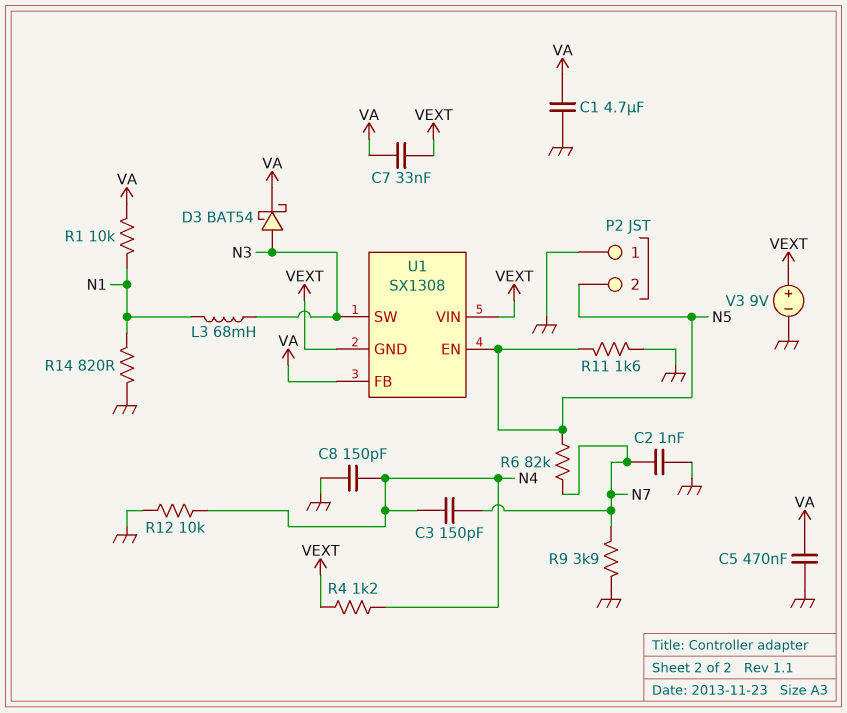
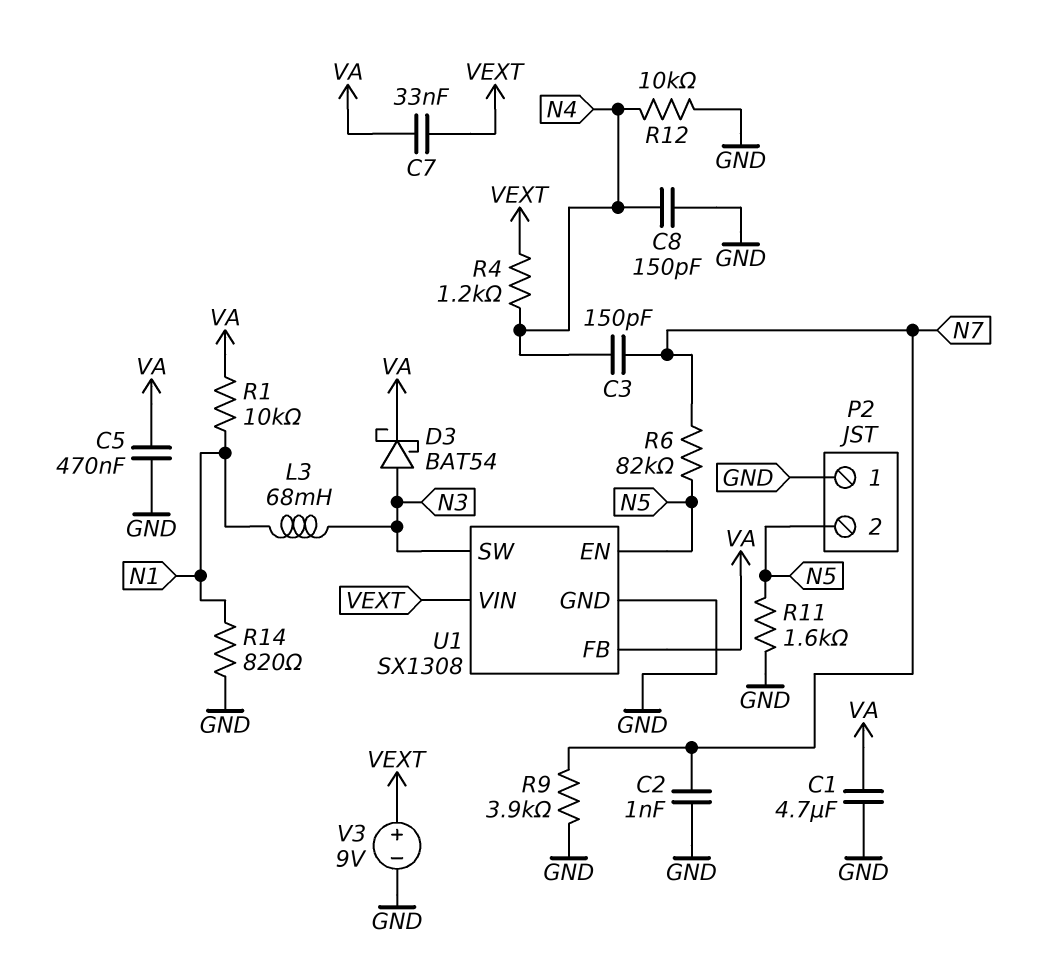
U1 pin GND: VEXT -> GND

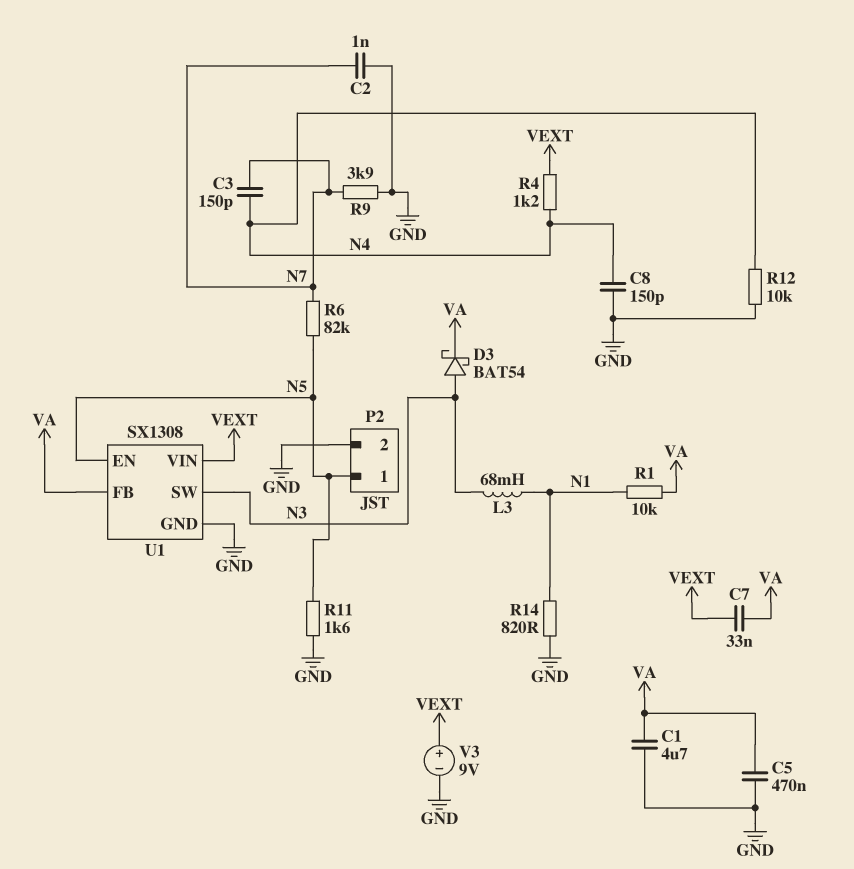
P2 pin 1: GND -> N5
P2 pin 2: N5 -> GND

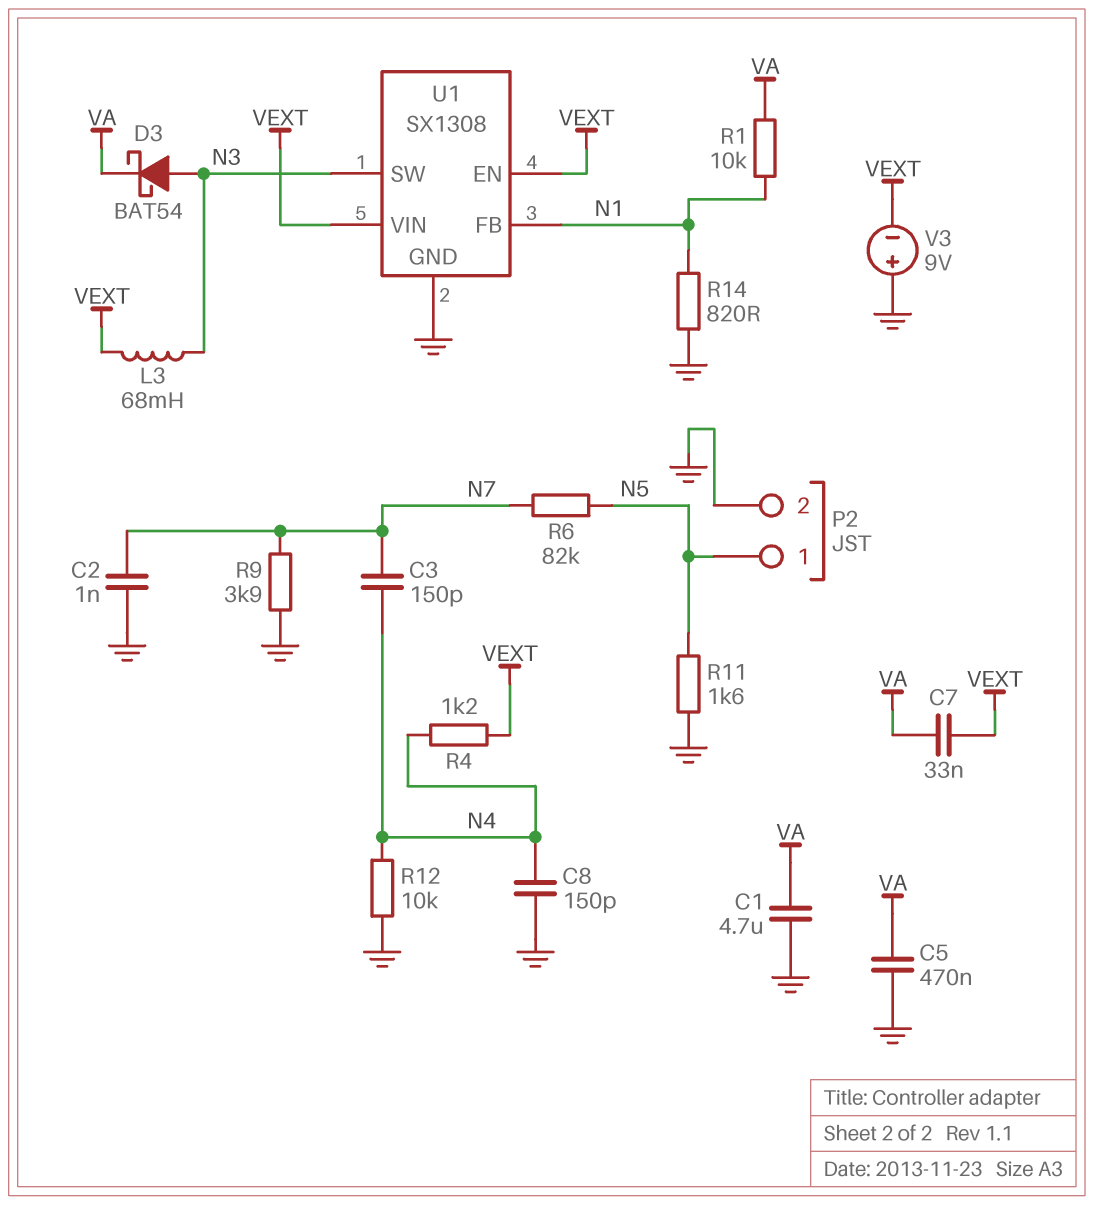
L3: 68mH (N1, N3) -> 68mH (N3, VEXT)
U1 pin EN: N5 -> VEXT
U1 pin FB: VA -> N1
V3: 9V (plus VEXT, minus GND) -> 9V (plus GND, minus VEXT)

